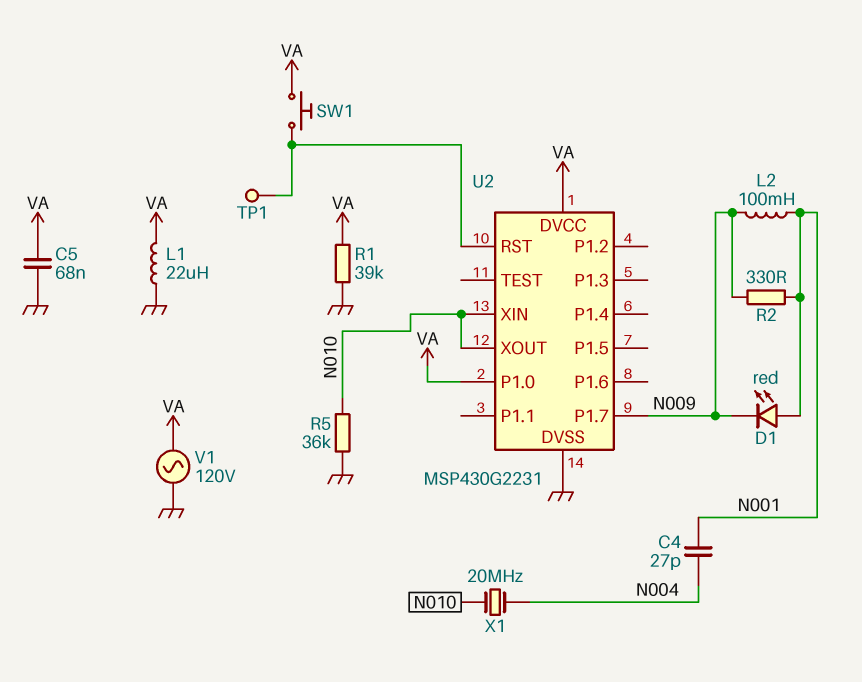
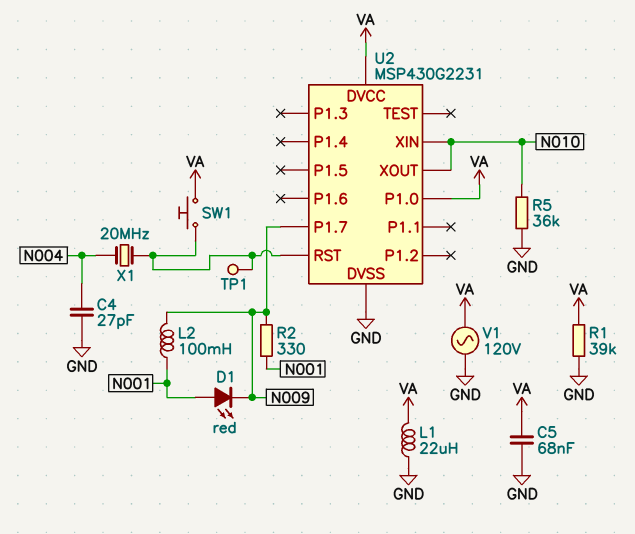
C4: 27pF (N001, N004) -> 27pF (GND, N004)
X1: 20MHz (N004, N010) -> 20MHz (N004, U2/RST)

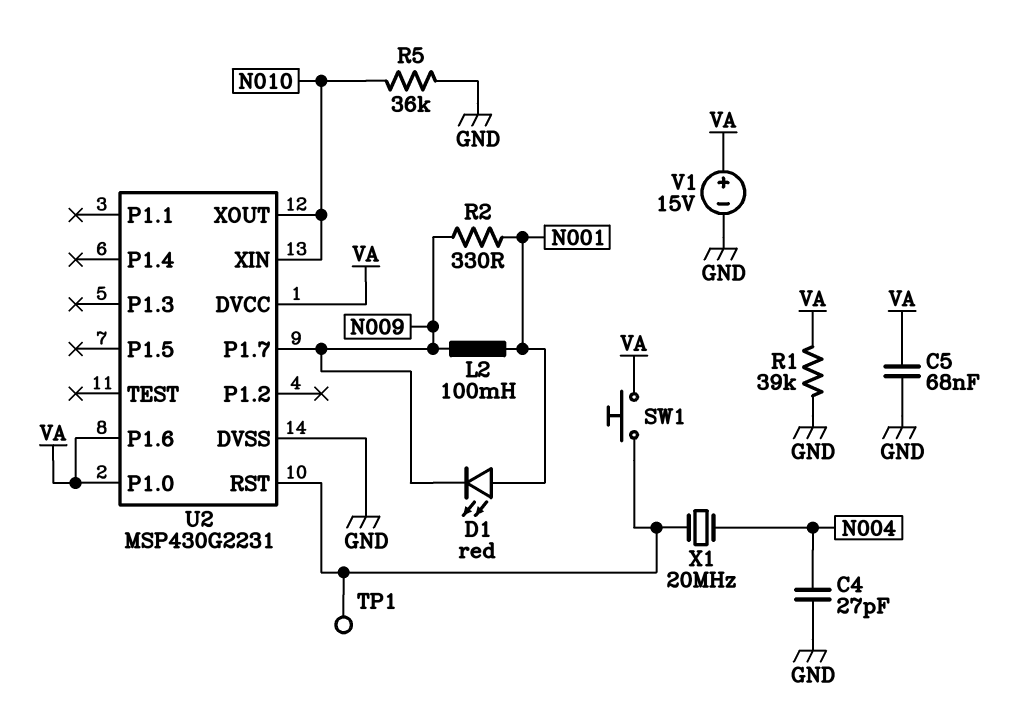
L1: 22uH (GND, VA) -> none
U2 pin P1.6: none -> VA
V1: AC 120V (GND, VA) -> 15V (plus VA, minus GND)

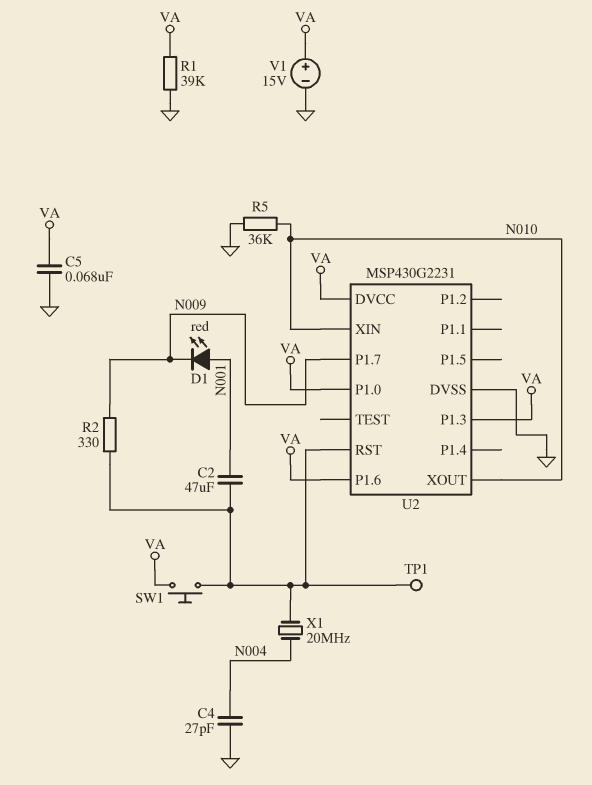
C2: none -> 47uF (N001, U2/RST)
L2: 100mH (N001, N009) -> none
R2: 330 (N001, N009) -> 330 (N009, U2/RST)
U2 pin P1.3: none -> VA

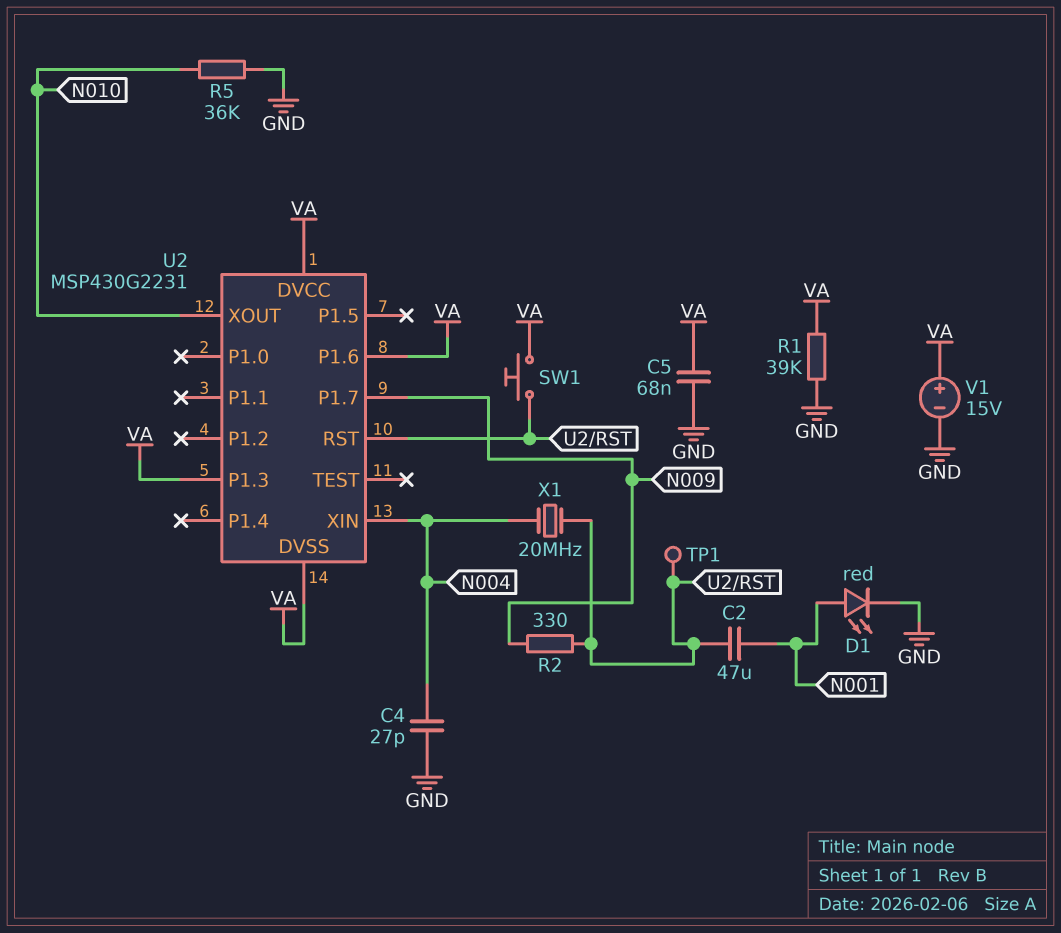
D1: LED red (A N001, K N009) -> LED red (A N001, K GND)
U2 pin DVSS: GND -> VA
U2 pin P1.0: VA -> none
U2 pin XIN: N010 -> N004

